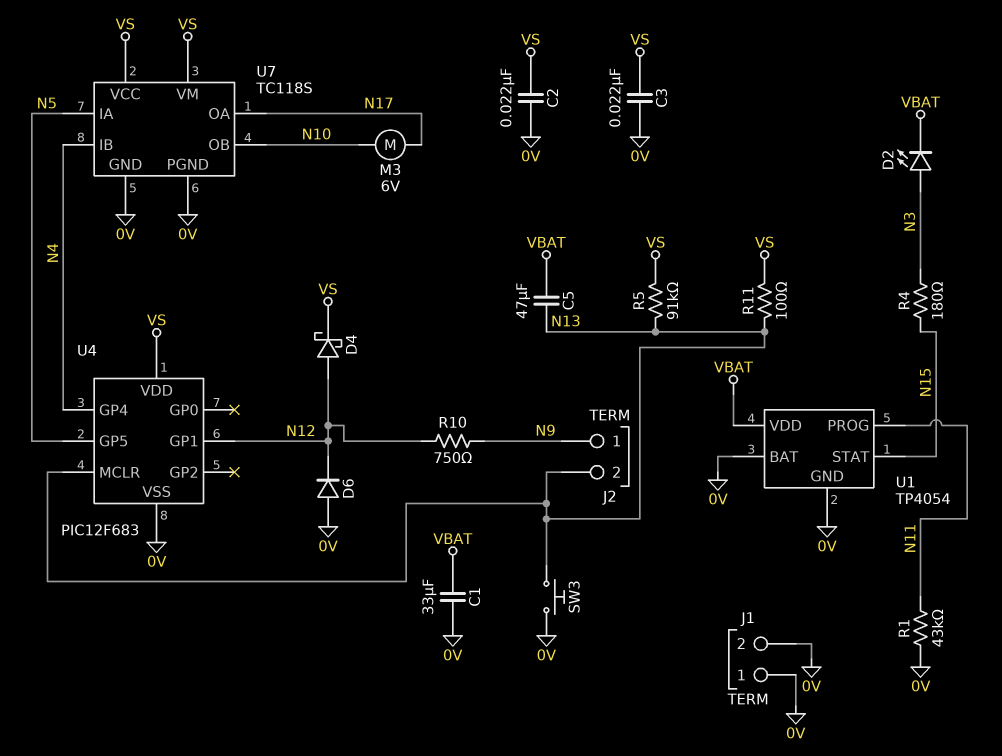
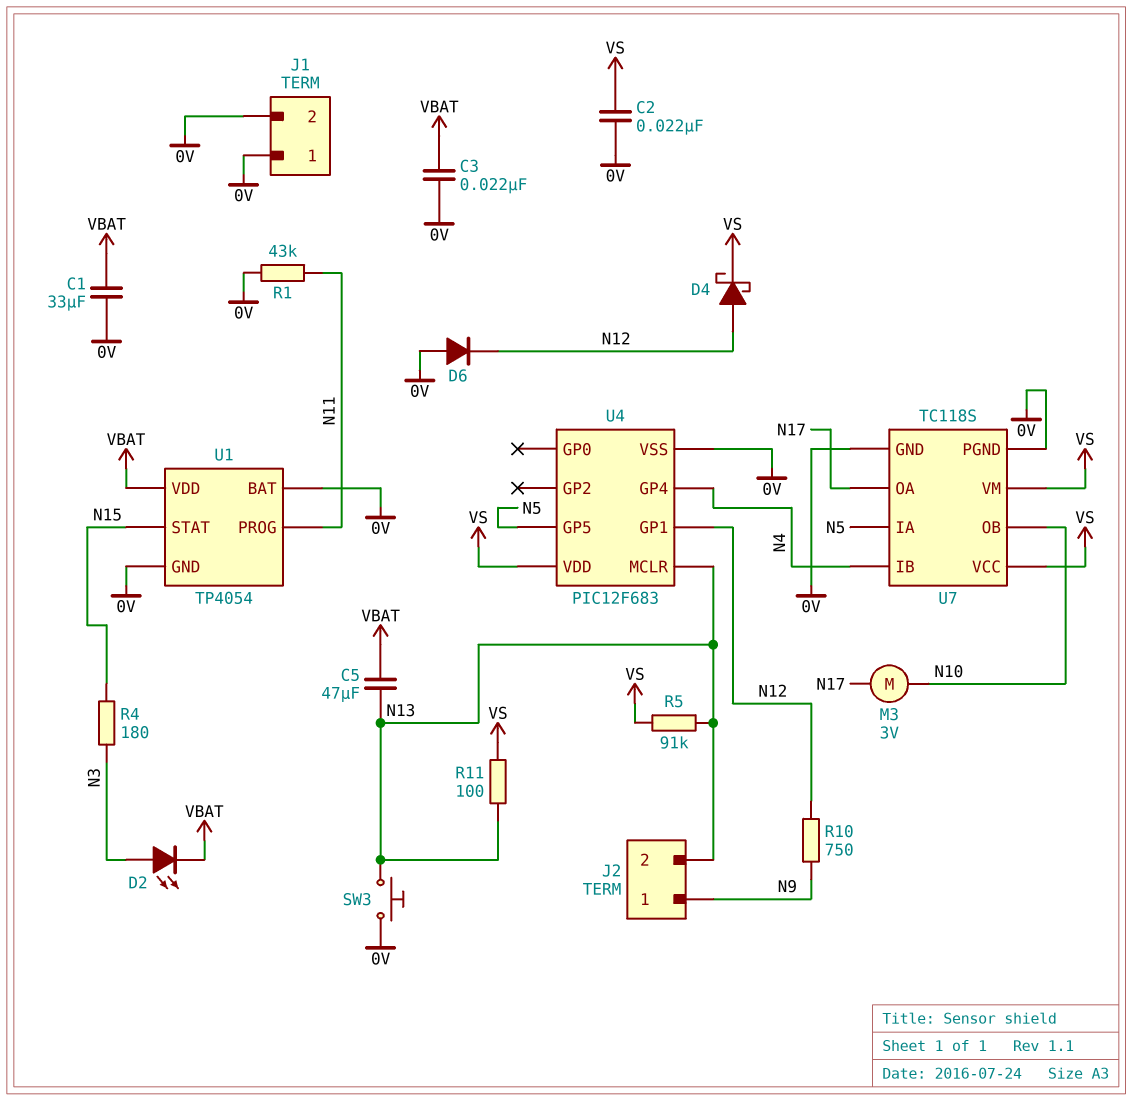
C3: 22nF (0V, VS) -> 22nF (0V, VBAT)
M3: motor 6V (N10, N17) -> motor 3V (N10, N17)

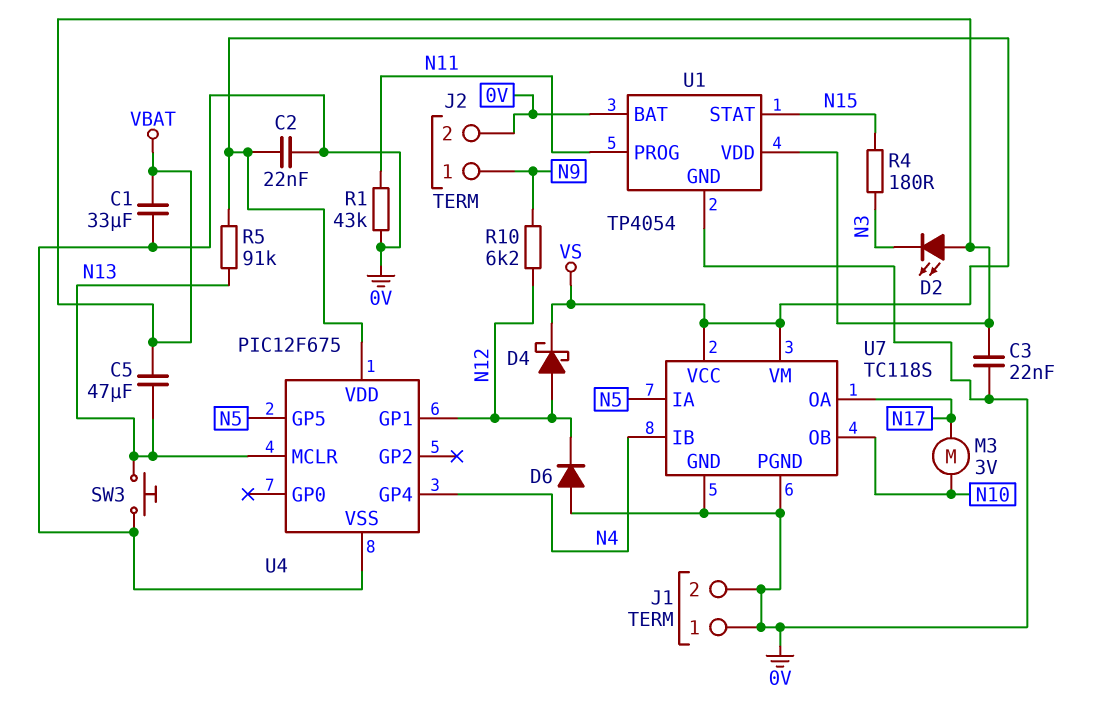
D2: LED (A N3, K VBAT) -> LED (A VBAT, K N3)
J2 pin 2: N13 -> 0V
R10: 750 (N9, N12) -> 6.2k (N9, N12)
R11: 100 (N13, VS) -> none
U4: PIC12F683 -> PIC12F675

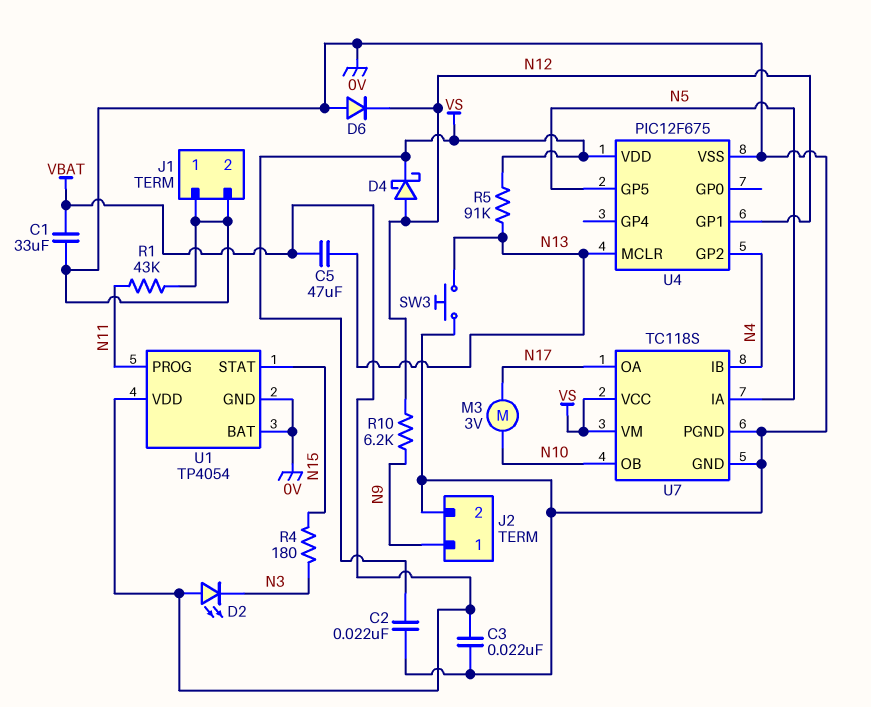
U4 pin GP2: none -> N4
U4 pin GP4: N4 -> none

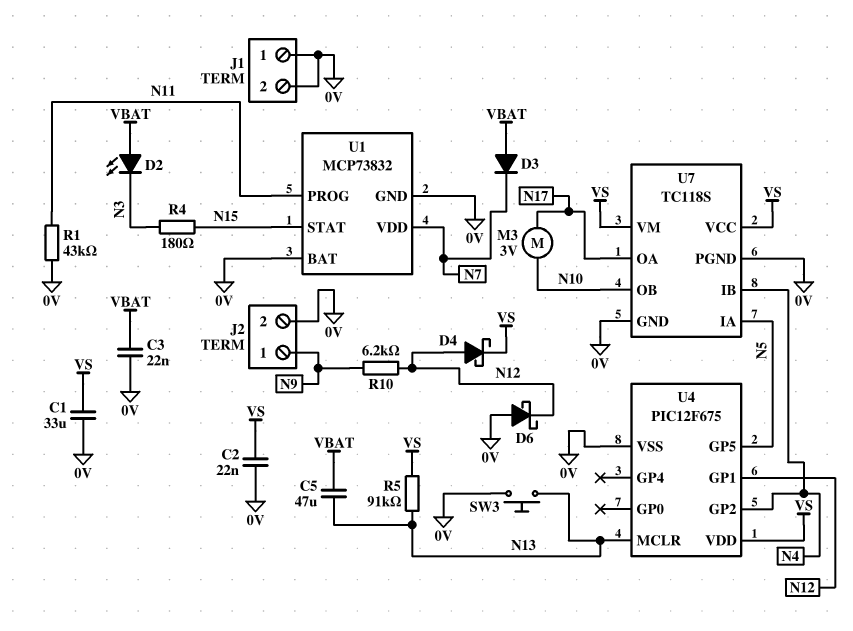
C1: 33uF (0V, VBAT) -> 33uF (0V, VS)
D3: none -> diode (A VBAT, K N7)
D6: diode (A 0V, K N12) -> schottky (A 0V, K N12)
U1: TP4054 -> MCP73832
U1 pin VDD: VBAT -> N7

